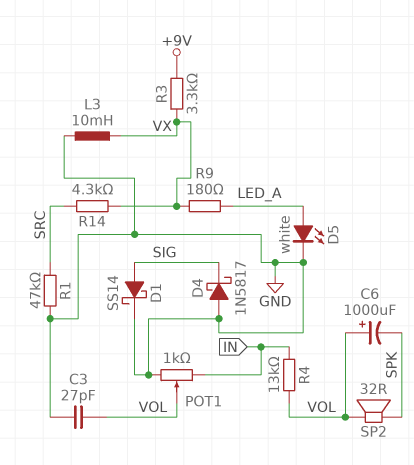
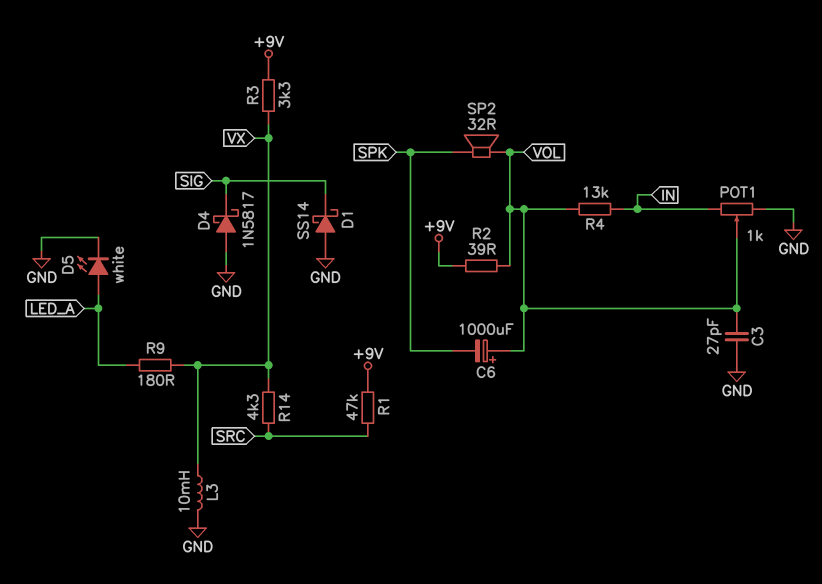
D1: schottky SS14 (A SIG, K GND) -> schottky SS14 (A GND, K SIG)
R1: 47k (GND, SRC) -> 47k (+9V, SRC)
R2: none -> 39 (+9V, VOL)

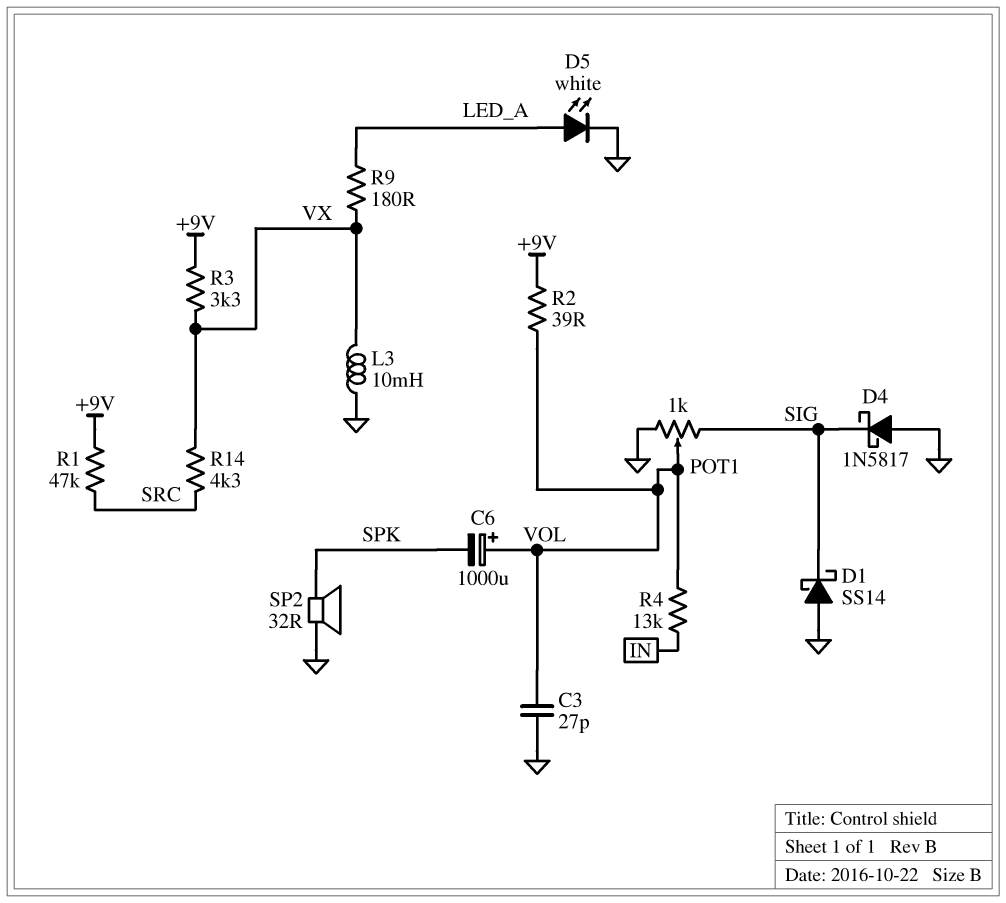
POT1: 1k (GND, IN, wiper VOL) -> 1k (GND, SIG, wiper VOL)
SP2: speaker 32R (SPK, VOL) -> speaker 32R (GND, SPK)

